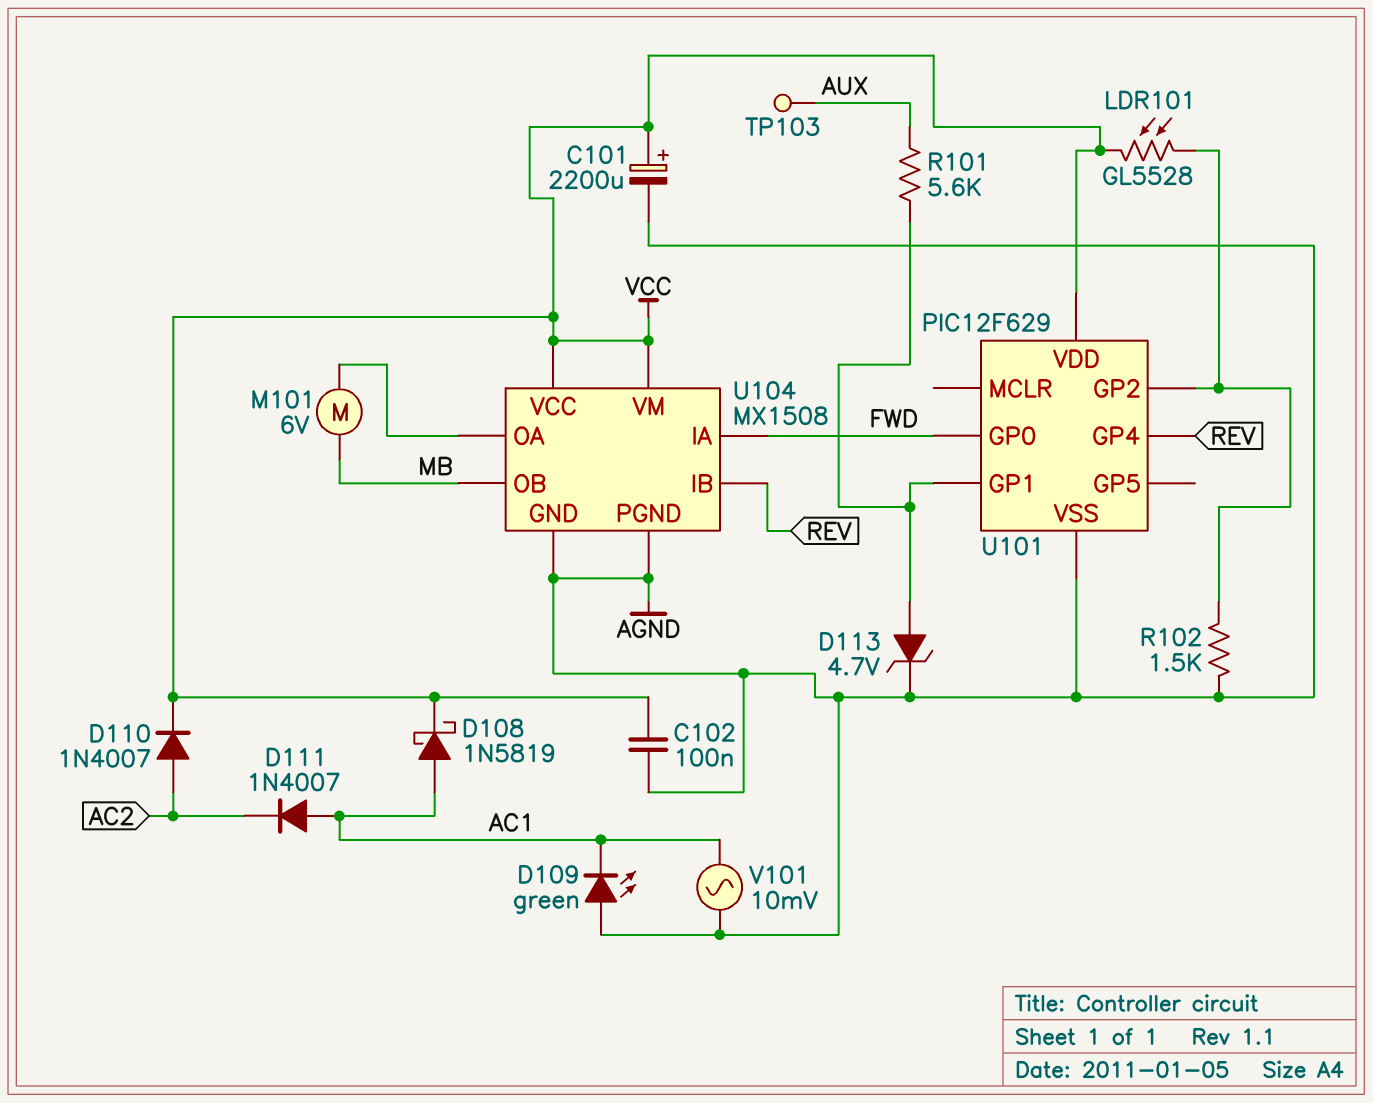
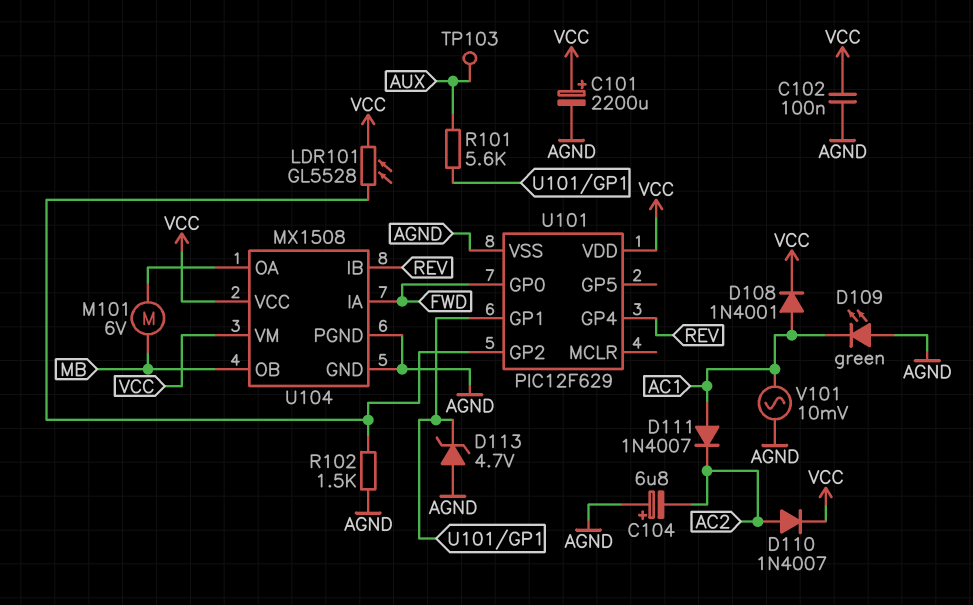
C104: none -> 6.8uF (plus AGND, minus AC2)
D108: schottky 1N5819 (A AC1, K VCC) -> diode 1N4001 (A AC1, K VCC)
D113: zener 4.7V (A U101/GP1, K AGND) -> zener 4.7V (A AGND, K U101/GP1)

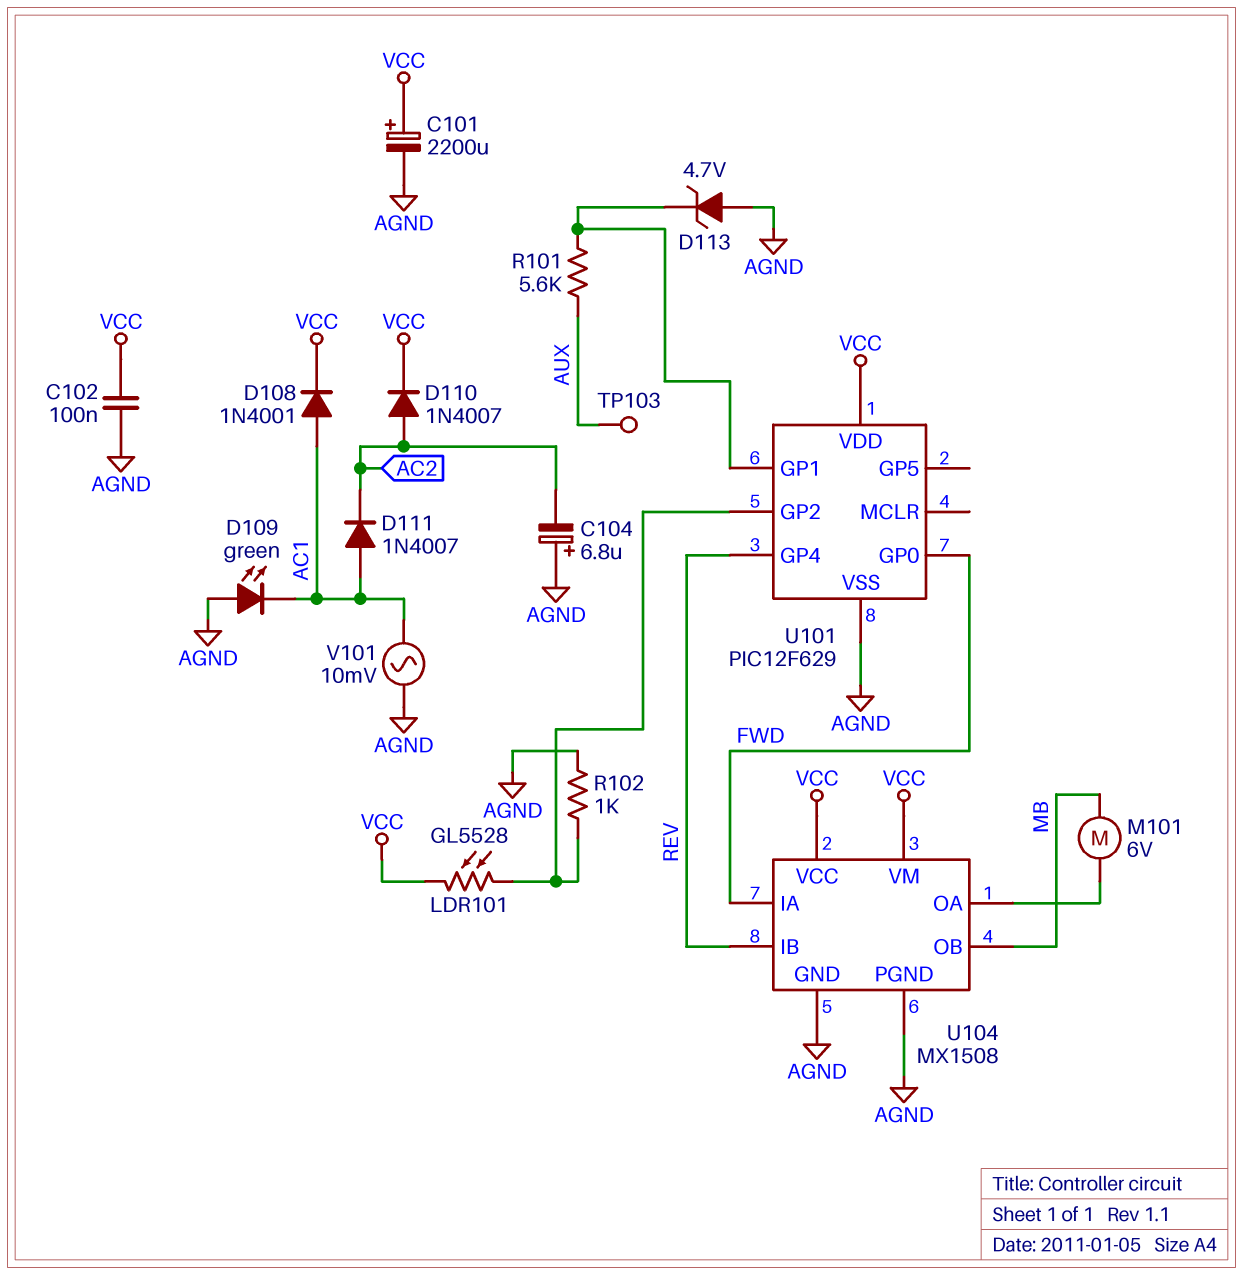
R102: 1.5k (AGND, U101/GP2) -> 1k (AGND, U101/GP2)

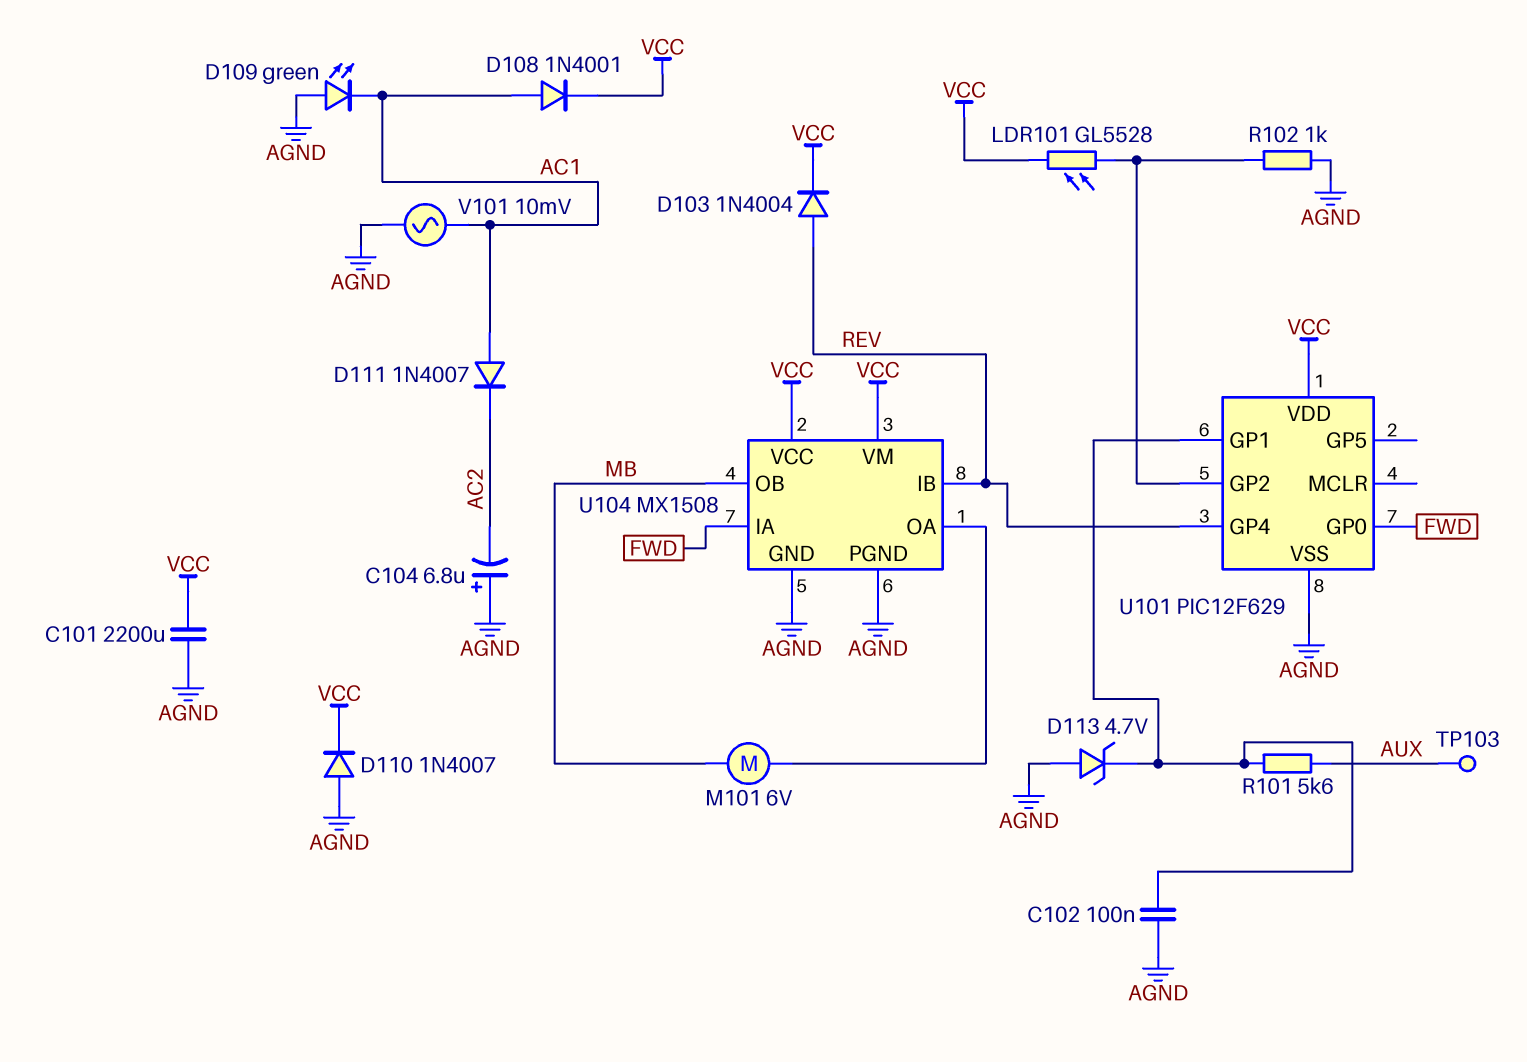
C101: 2200uF (plus VCC, minus AGND) -> 2200uF (AGND, VCC)
C102: 100nF (AGND, VCC) -> 100nF (AGND, U101/GP1)
D103: none -> diode 1N4004 (A REV, K VCC)
D110: diode 1N4007 (A AC2, K VCC) -> diode 1N4007 (A AGND, K VCC)

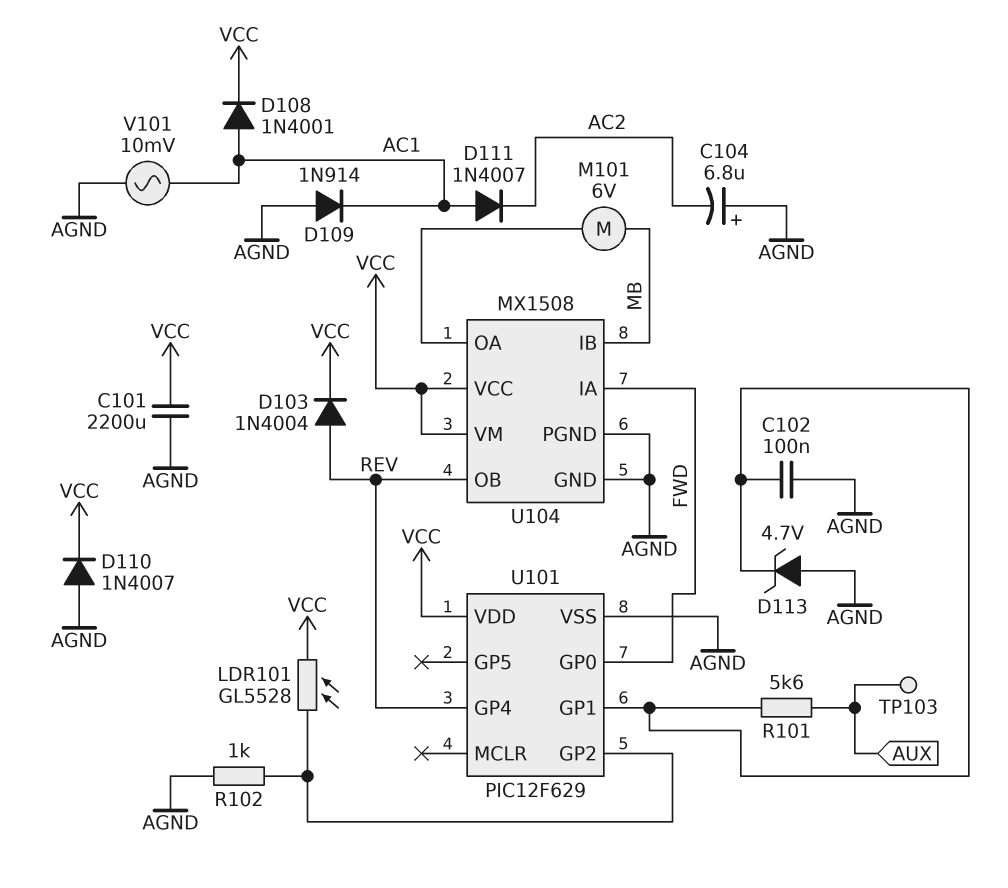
D109: LED green (A AGND, K AC1) -> diode 1N914 (A AGND, K AC1)
U104 pin IB: REV -> MB
U104 pin OB: MB -> REV

